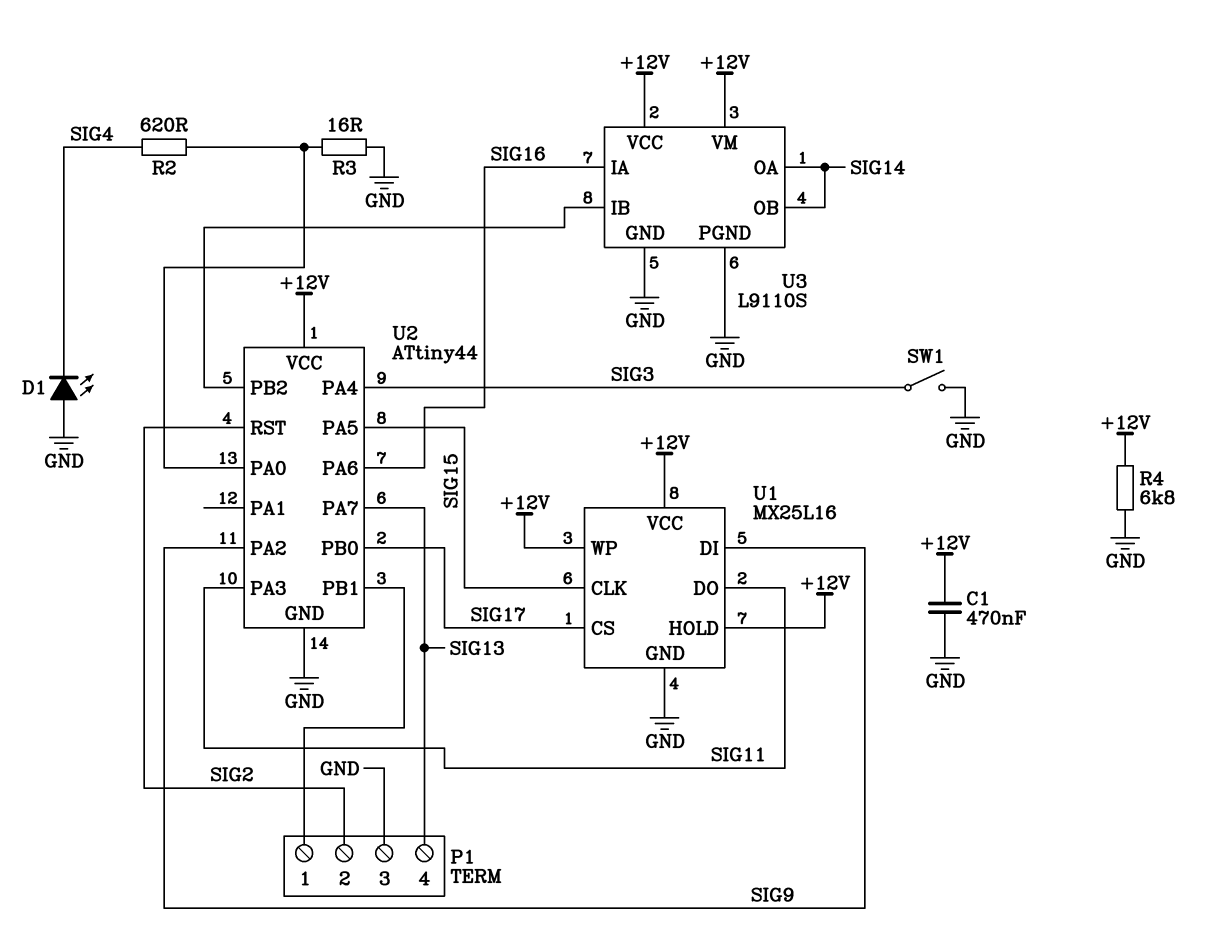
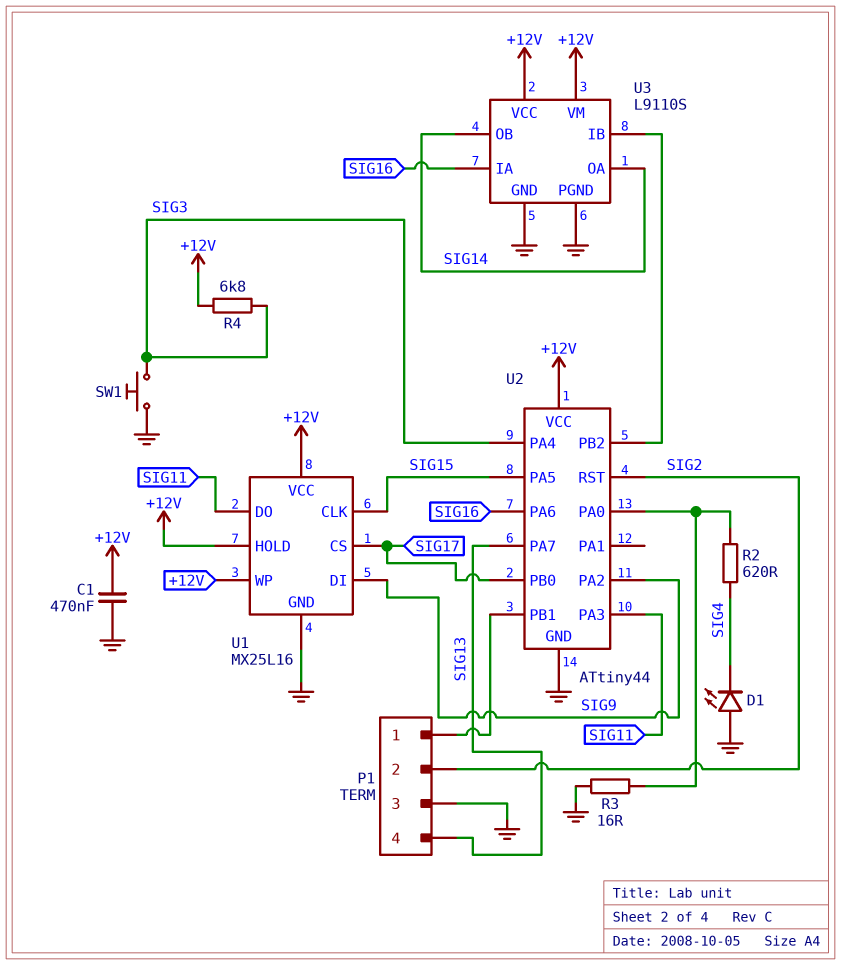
R4: 6.8k (+12V, GND) -> 6.8k (+12V, SIG3)
SW1: switch (GND, SIG3) -> button (GND, SIG3)

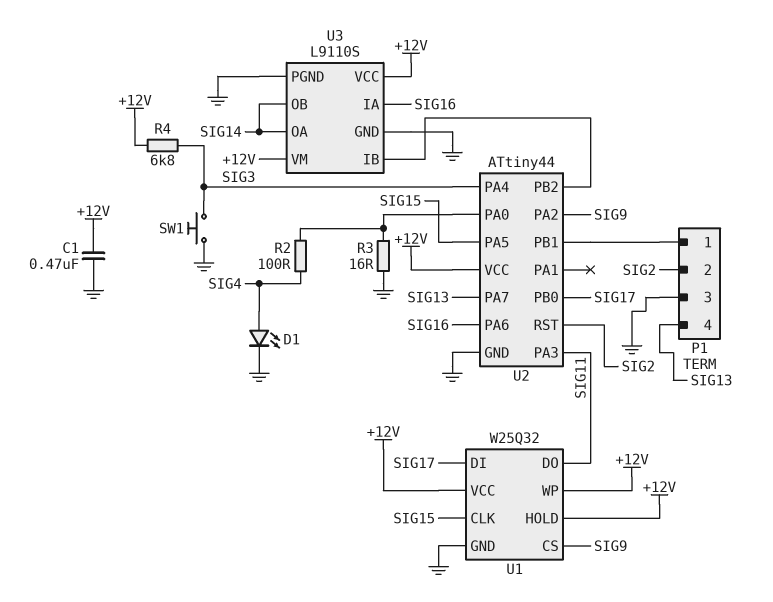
D1: LED (A GND, K SIG4) -> LED (A SIG4, K GND)
R2: 620 (SIG4, U2/PA0) -> 100 (SIG4, U2/PA0)
U1: MX25L16 -> W25Q32
U1 pin CS: SIG17 -> SIG9
U1 pin DI: SIG9 -> SIG17

